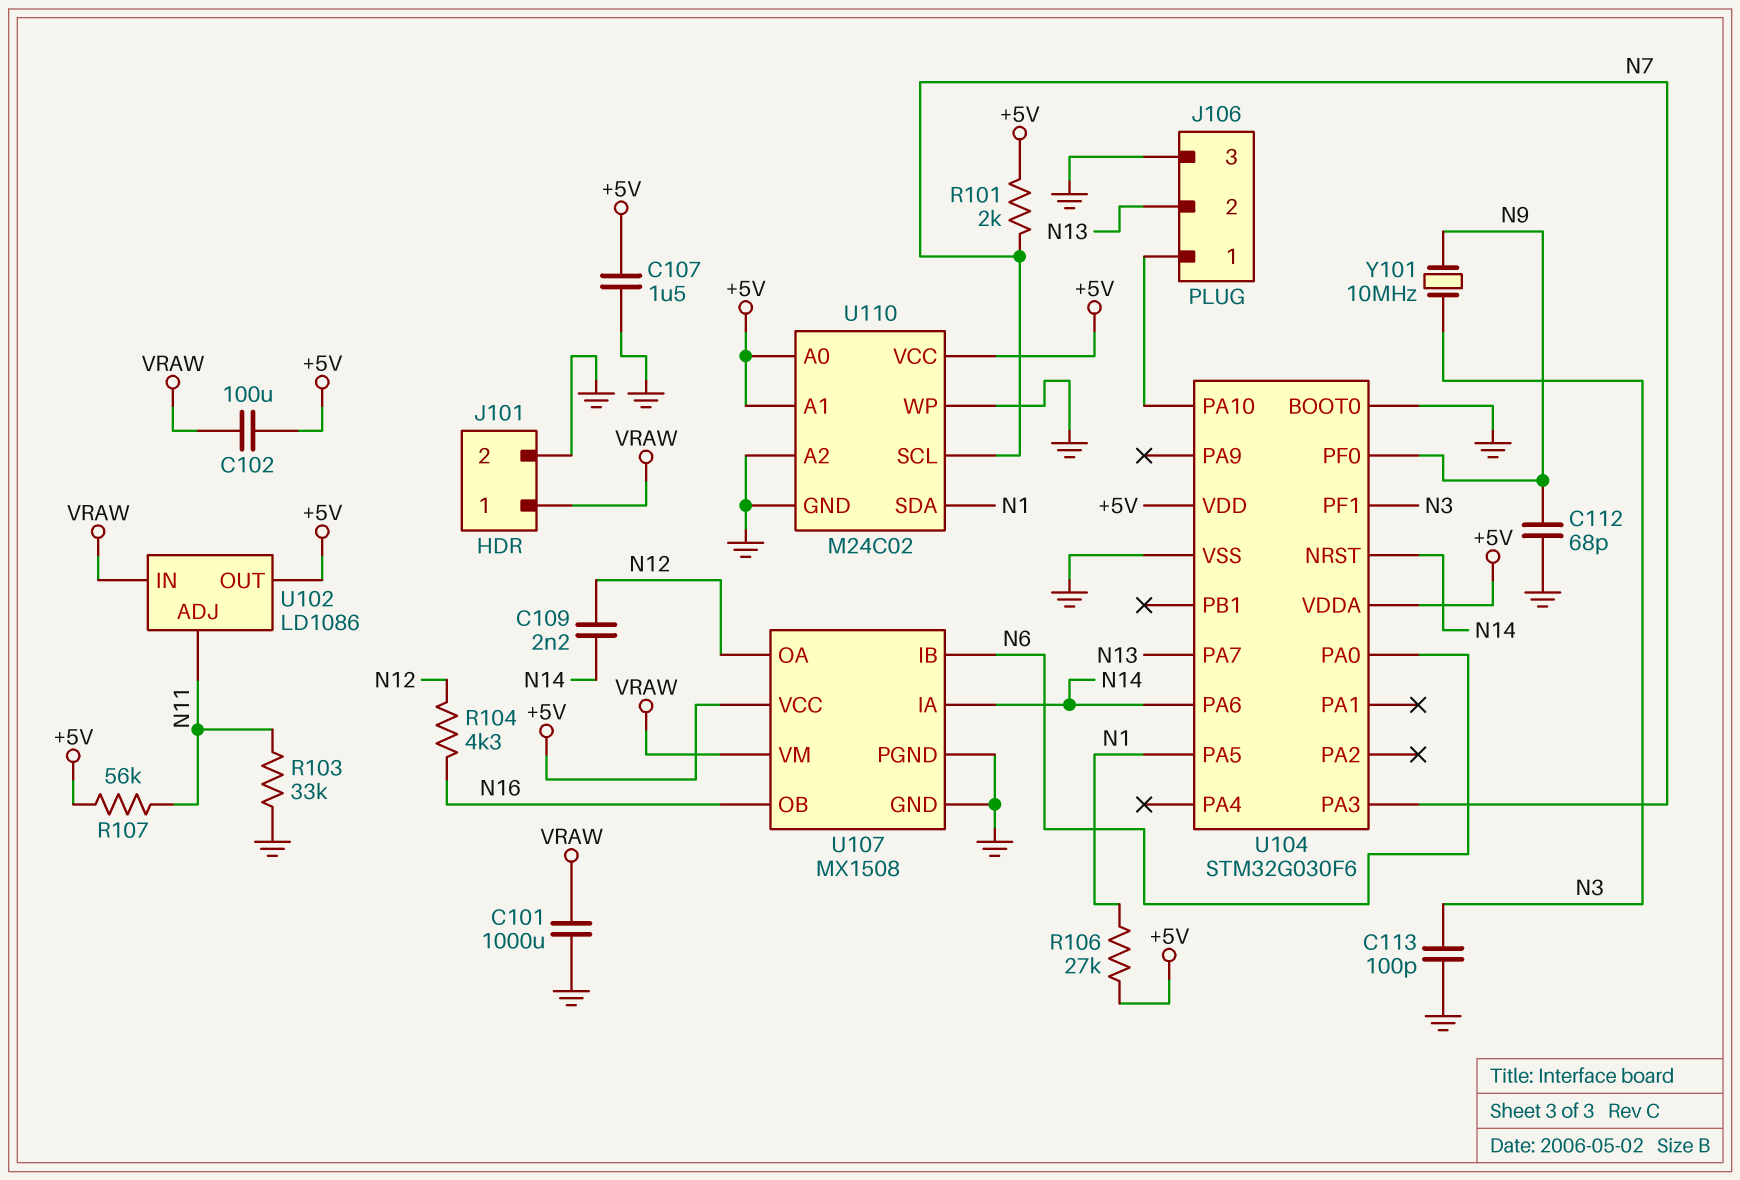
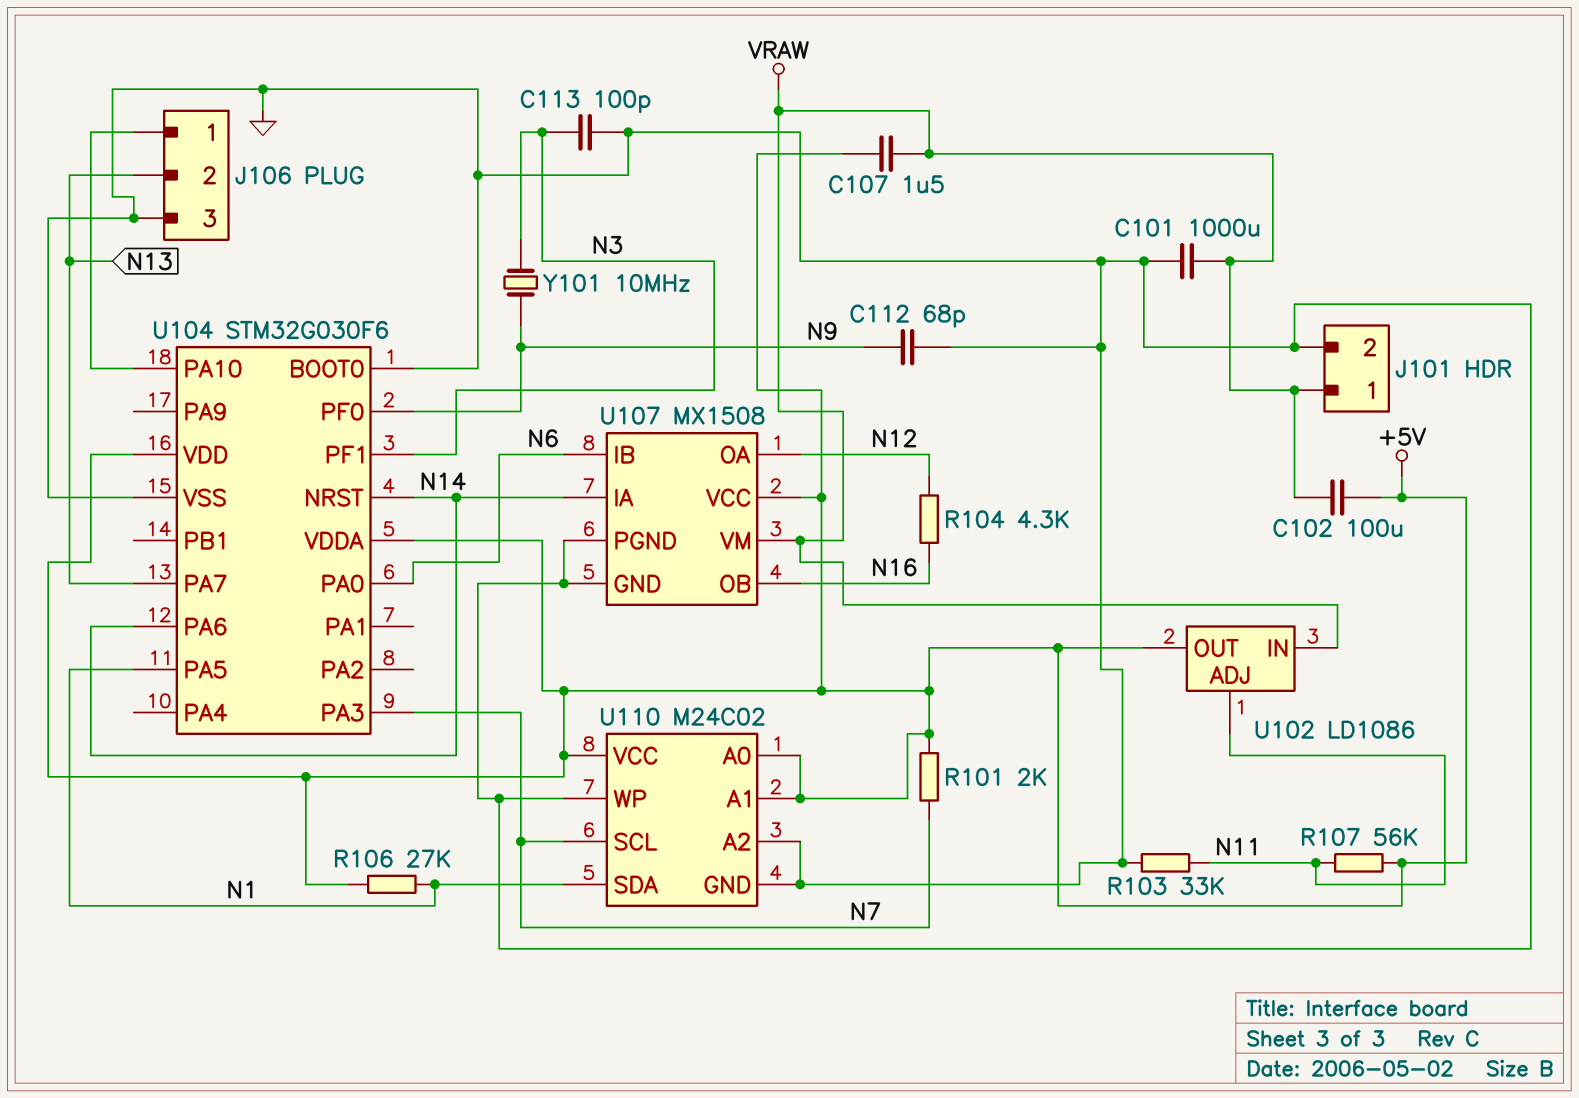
C107: 1.5uF (+5V, GND) -> 1.5uF (+5V, VRAW)
C109: 2.2nF (N12, N14) -> none

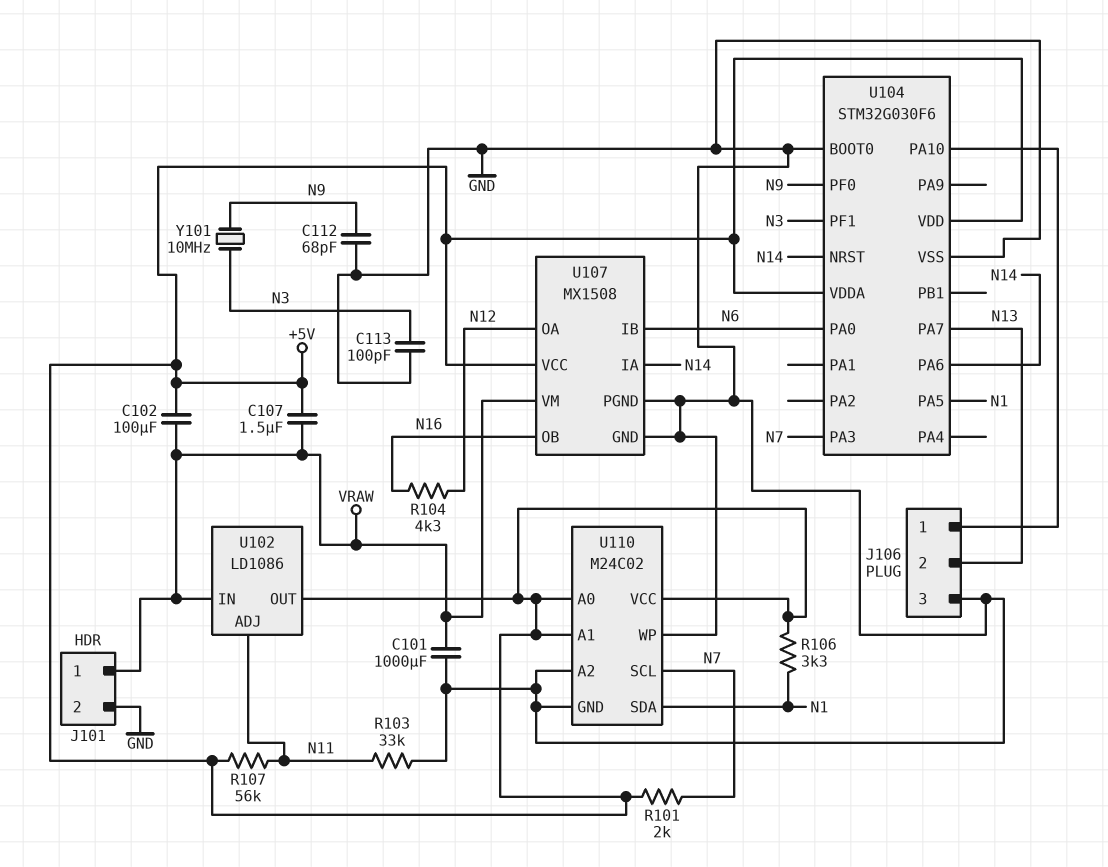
R106: 27k (+5V, N1) -> 3.3k (+5V, N1)

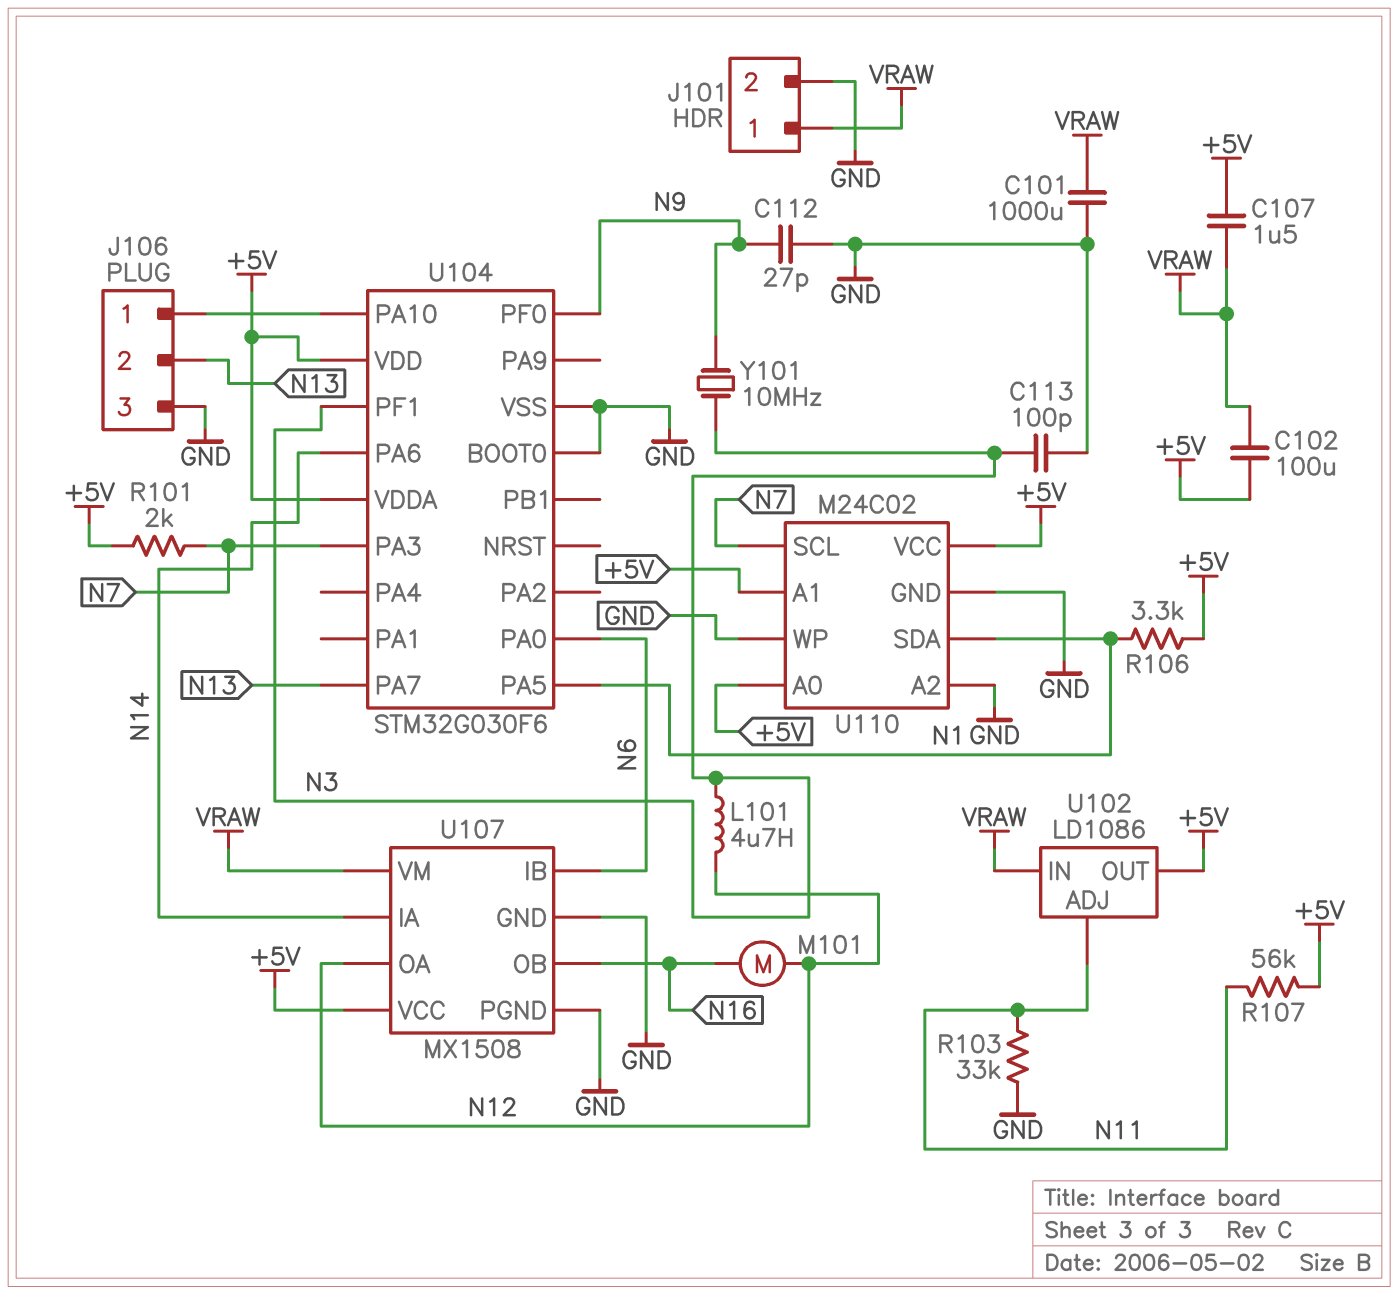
C112: 68pF (GND, N9) -> 27pF (GND, N9)
L101: none -> 4.7uH (N3, N12)
M101: none -> motor (N12, N16)
R104: 4.3k (N12, N16) -> none
U104 pin NRST: N14 -> none

